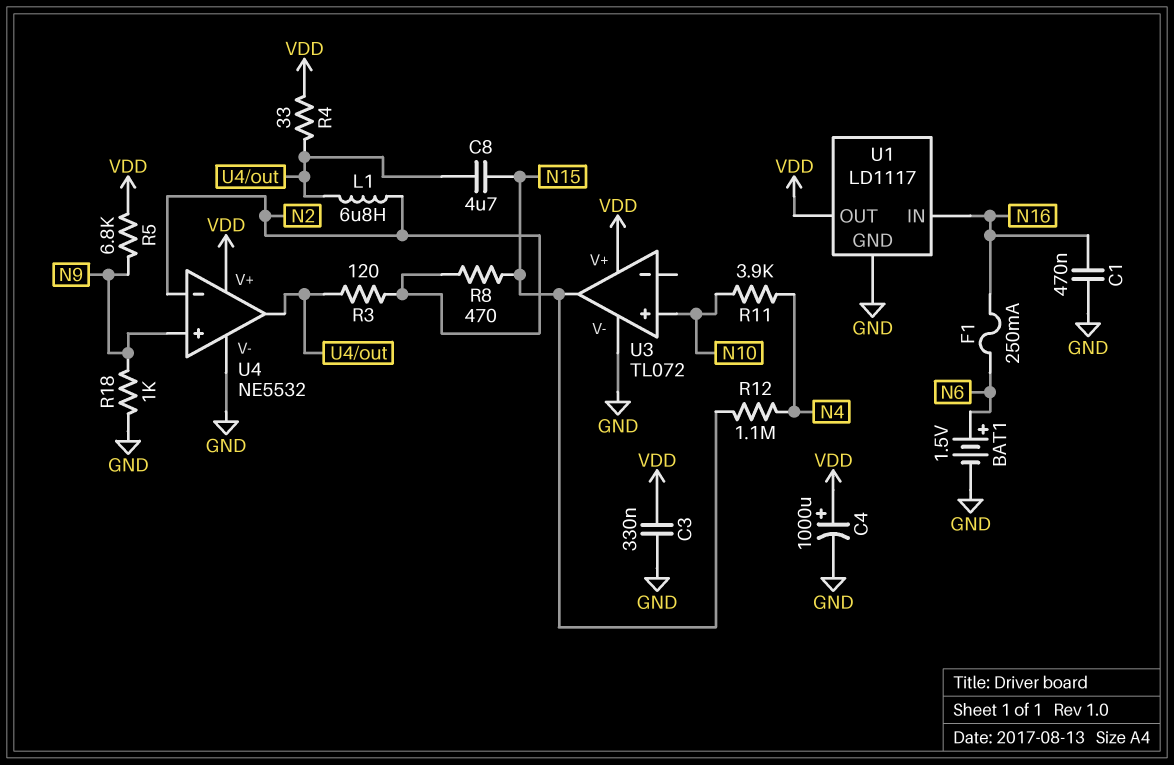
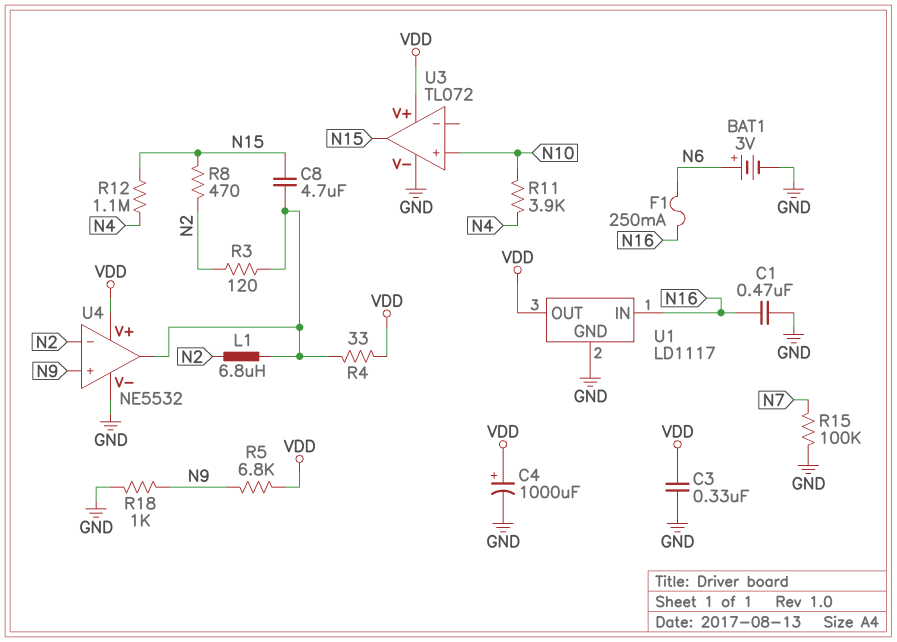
BAT1: 1.5V (plus N6, minus GND) -> 3V (plus N6, minus GND)
R15: none -> 100k (GND, N7)

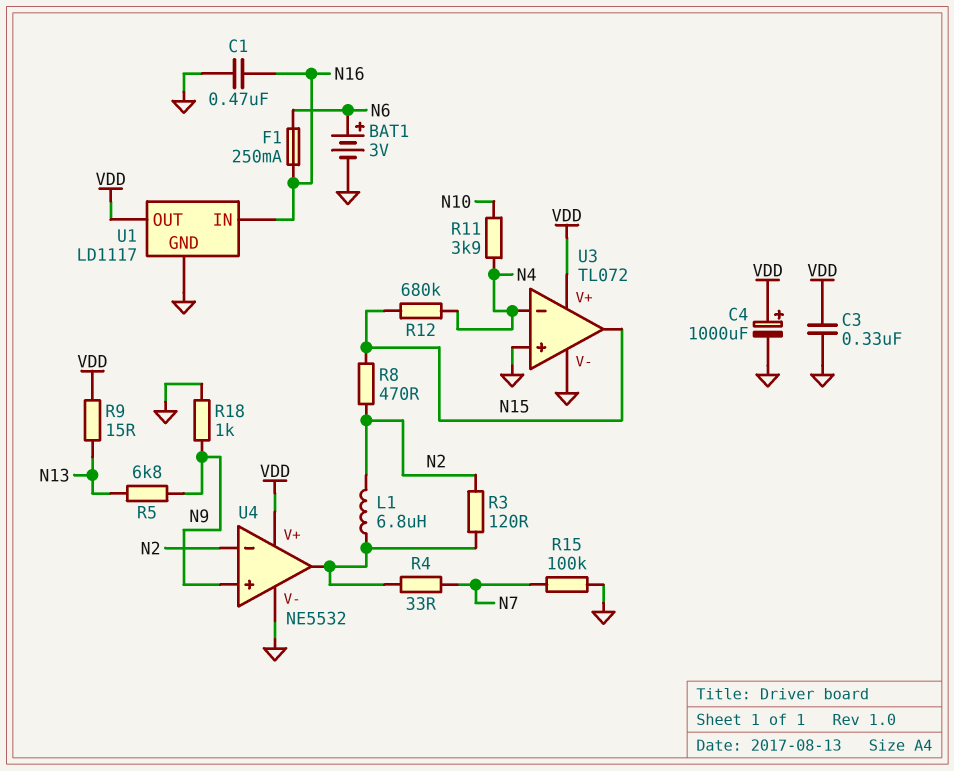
C8: 4.7uF (N15, U4/out) -> none
R4: 33 (U4/out, VDD) -> 33 (N7, U4/out)
R5: 6.8k (N9, VDD) -> 6.8k (N9, N13)
R9: none -> 15 (N13, VDD)
R12: 1.1M (N4, N15) -> 680k (N4, N15)
U3 pin in+: N10 -> GND
U3 pin in-: none -> N4

